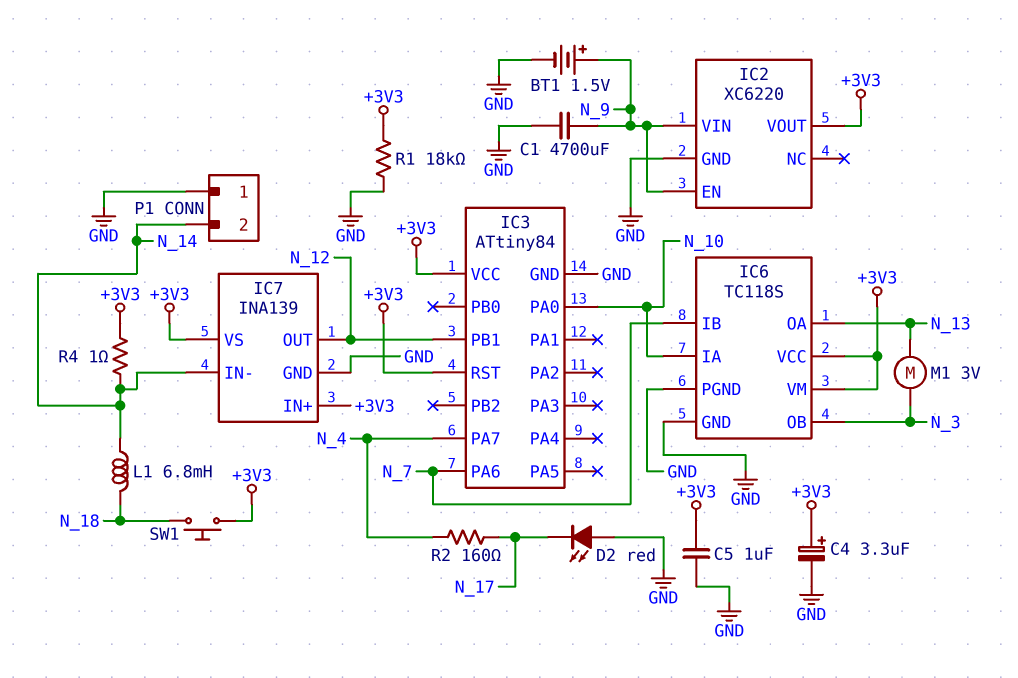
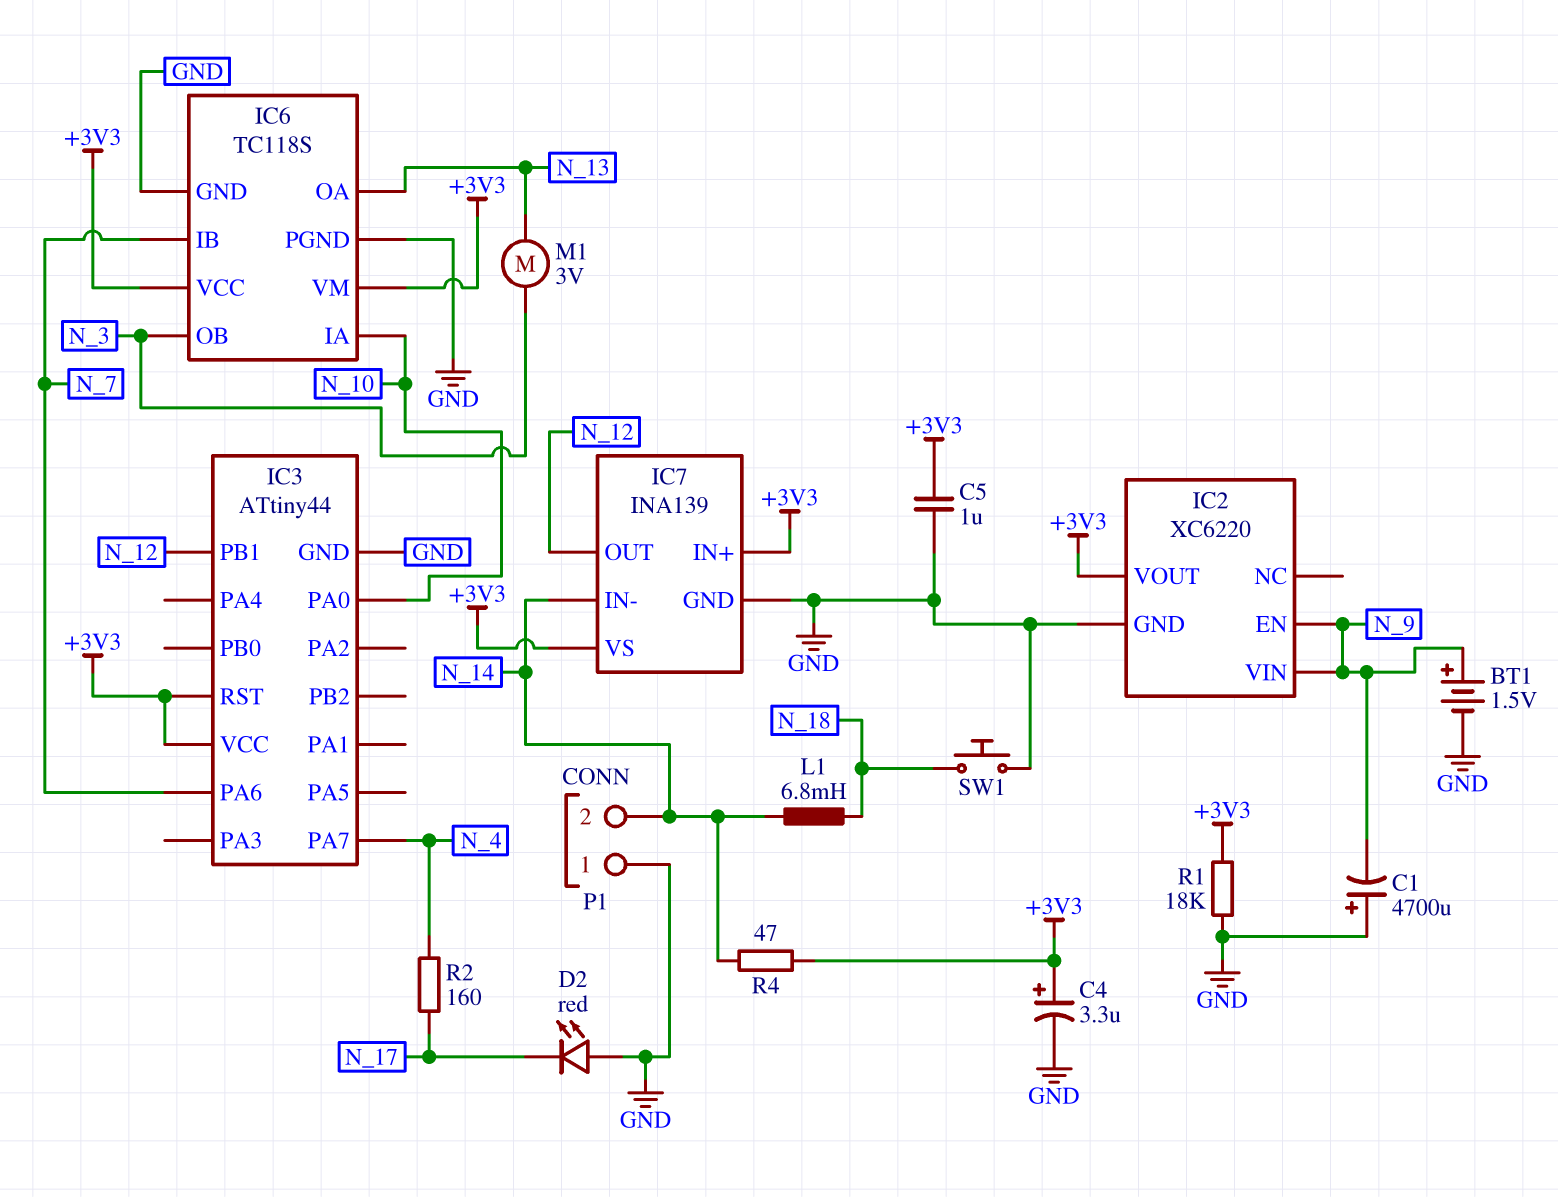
C1: 4700uF (GND, N_9) -> 4700uF (plus GND, minus N_9)
IC3: ATtiny84 -> ATtiny44
R4: 1 (+3V3, N_14) -> 47 (+3V3, N_14)
SW1: button (+3V3, N_18) -> button (GND, N_18)

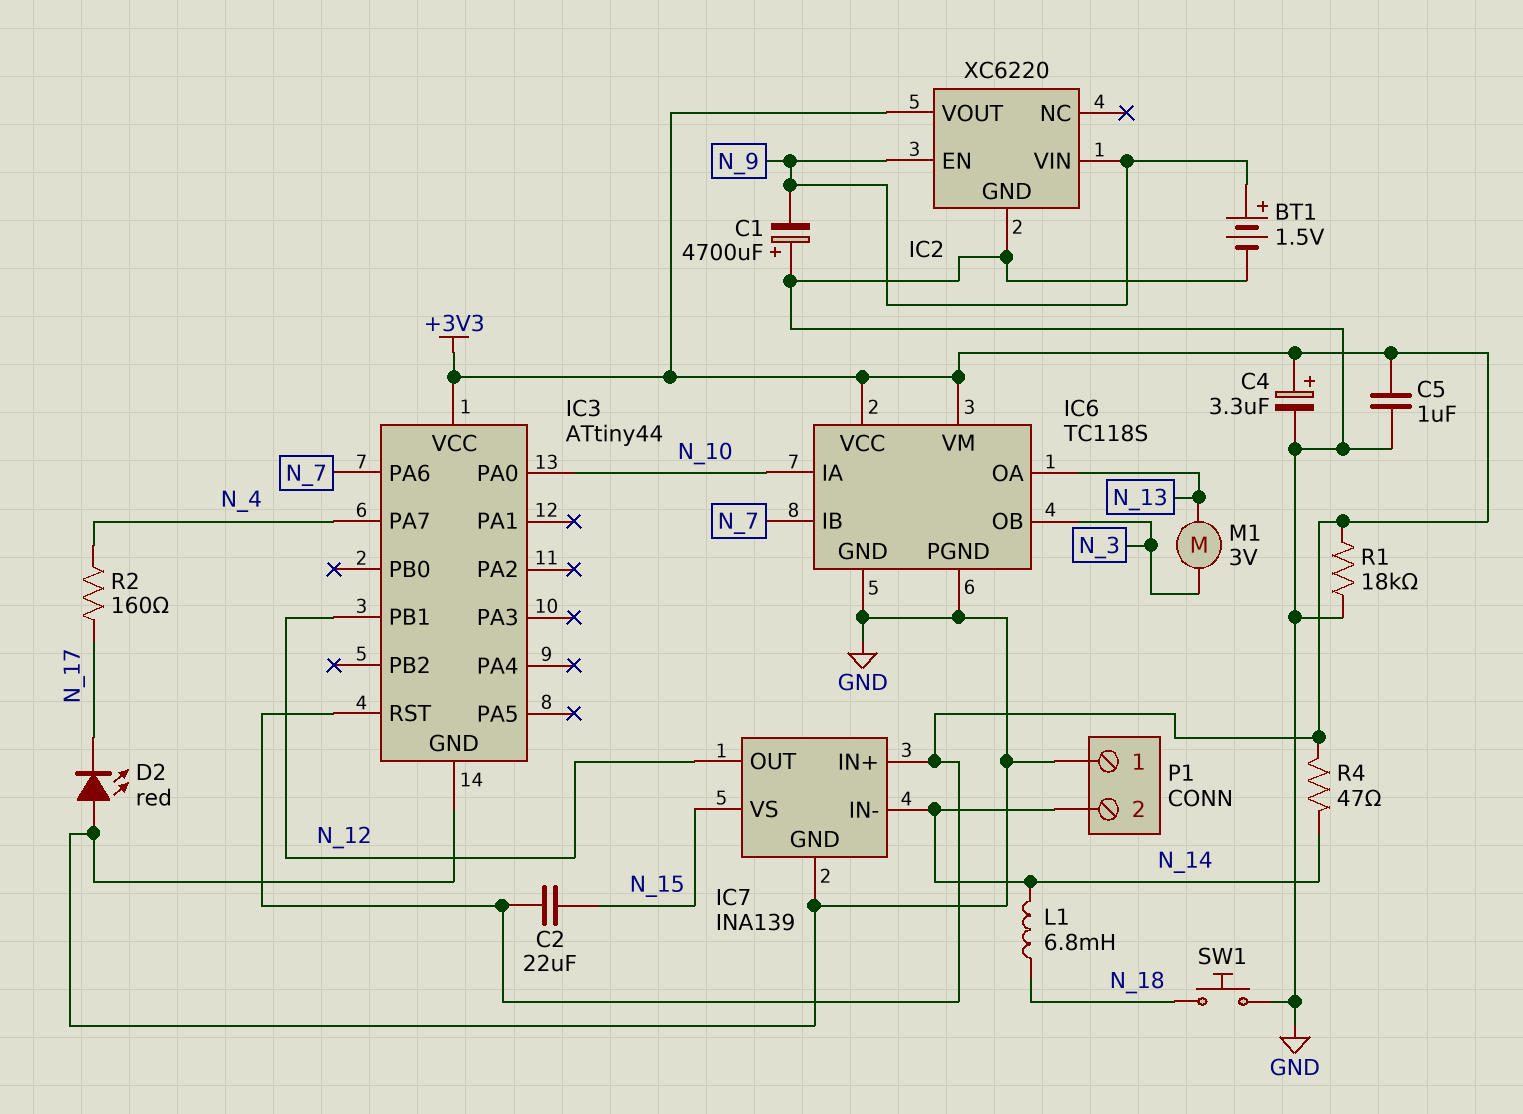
C2: none -> 22uF (+3V3, N_15)
IC7 pin VS: +3V3 -> N_15

